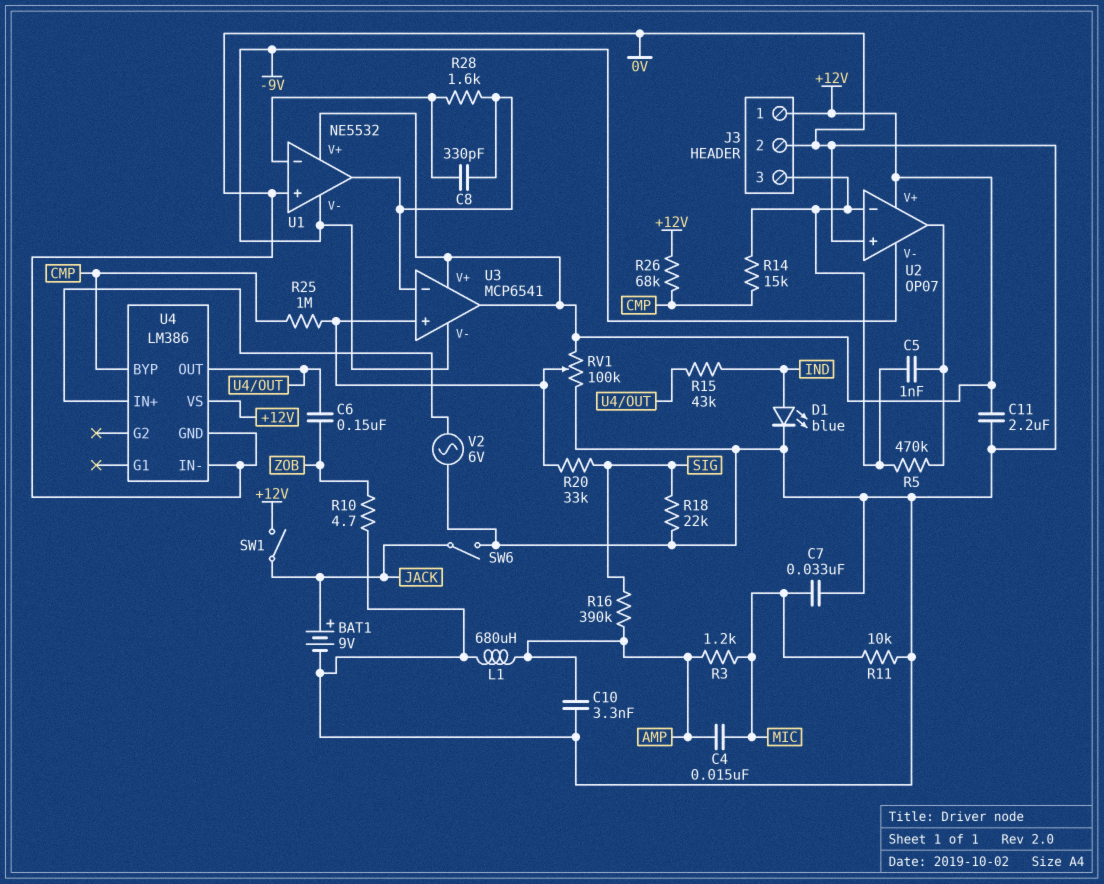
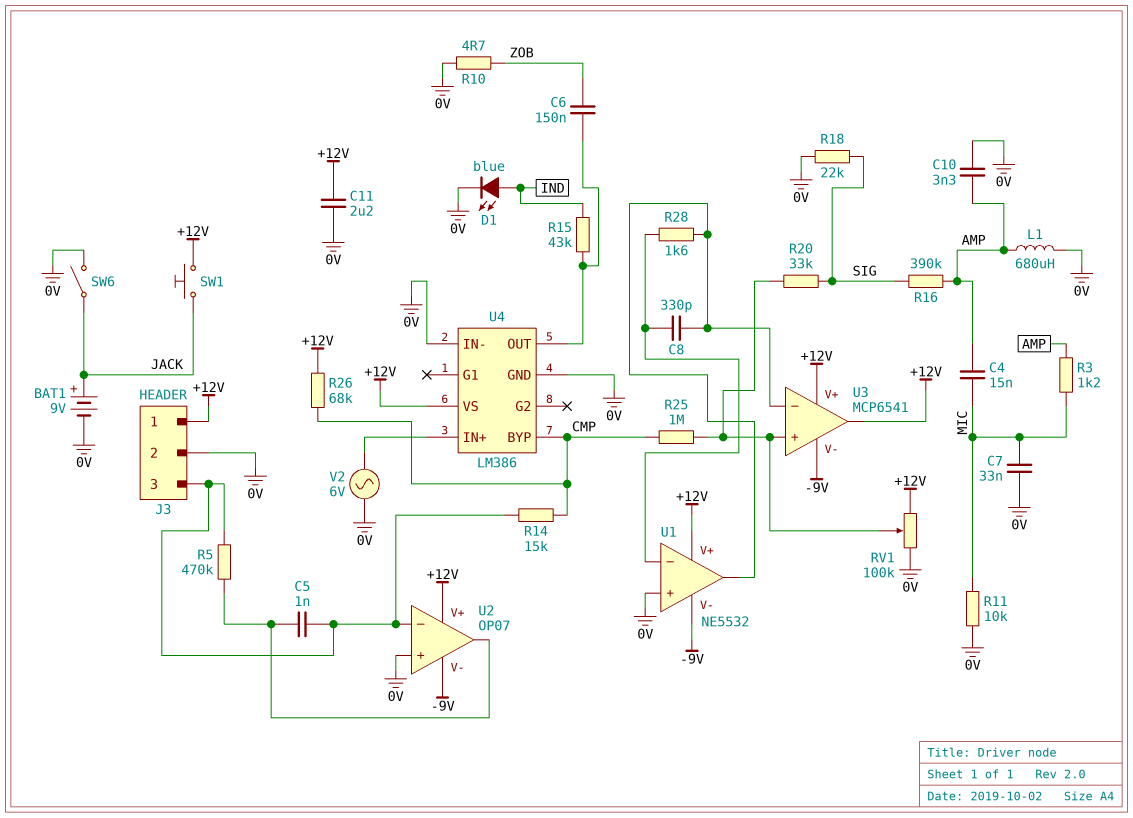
SW1: switch (+12V, JACK) -> button (+12V, JACK)

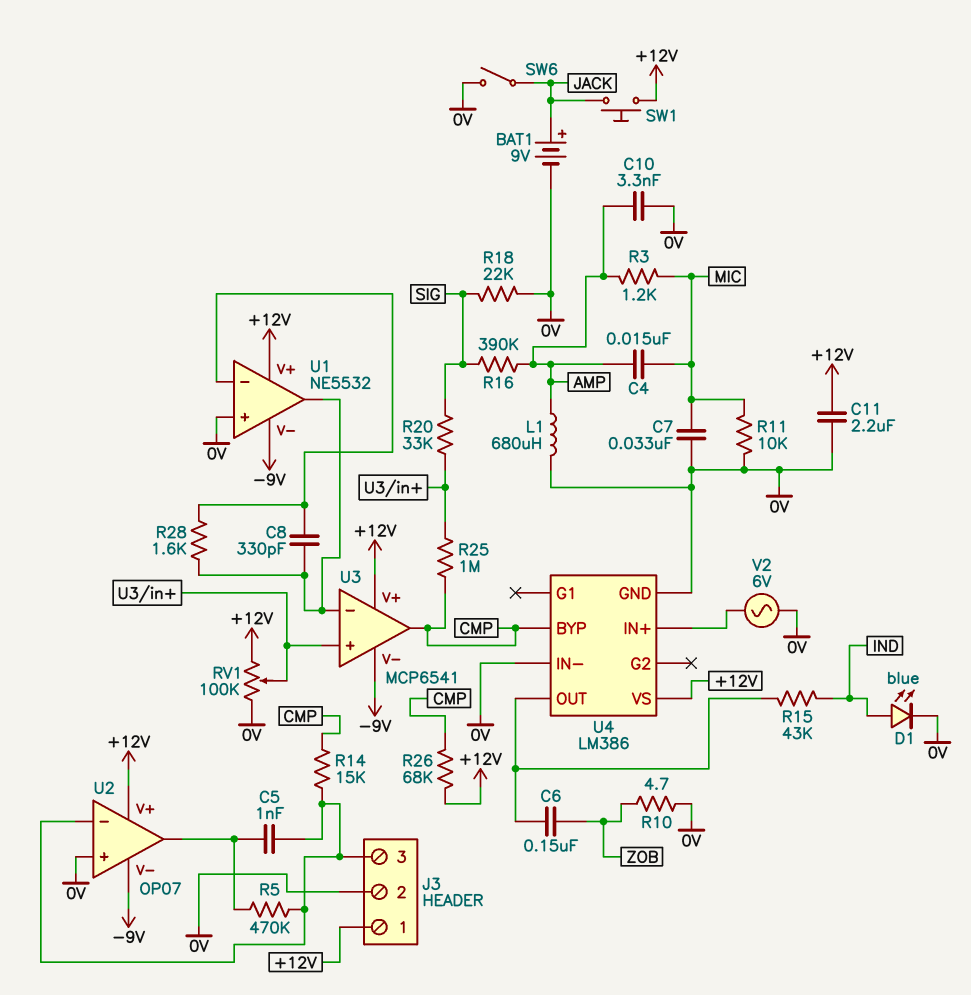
U3 pin out: +12V -> CMP

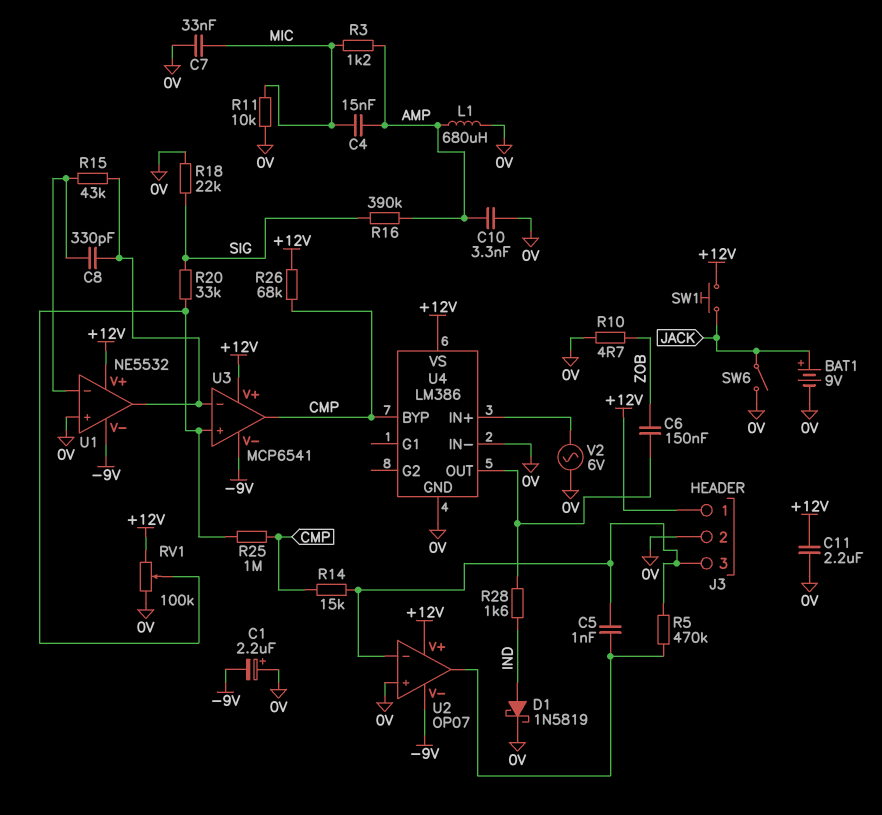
C1: none -> 2.2uF (plus 0V, minus -9V)
D1: LED blue (A IND, K 0V) -> schottky 1N5819 (A IND, K 0V)
R15: 43k (IND, U4/OUT) -> 43k (U1/in-, U1/out)
R28: 1.6k (U1/in-, U1/out) -> 1.6k (IND, U4/OUT)

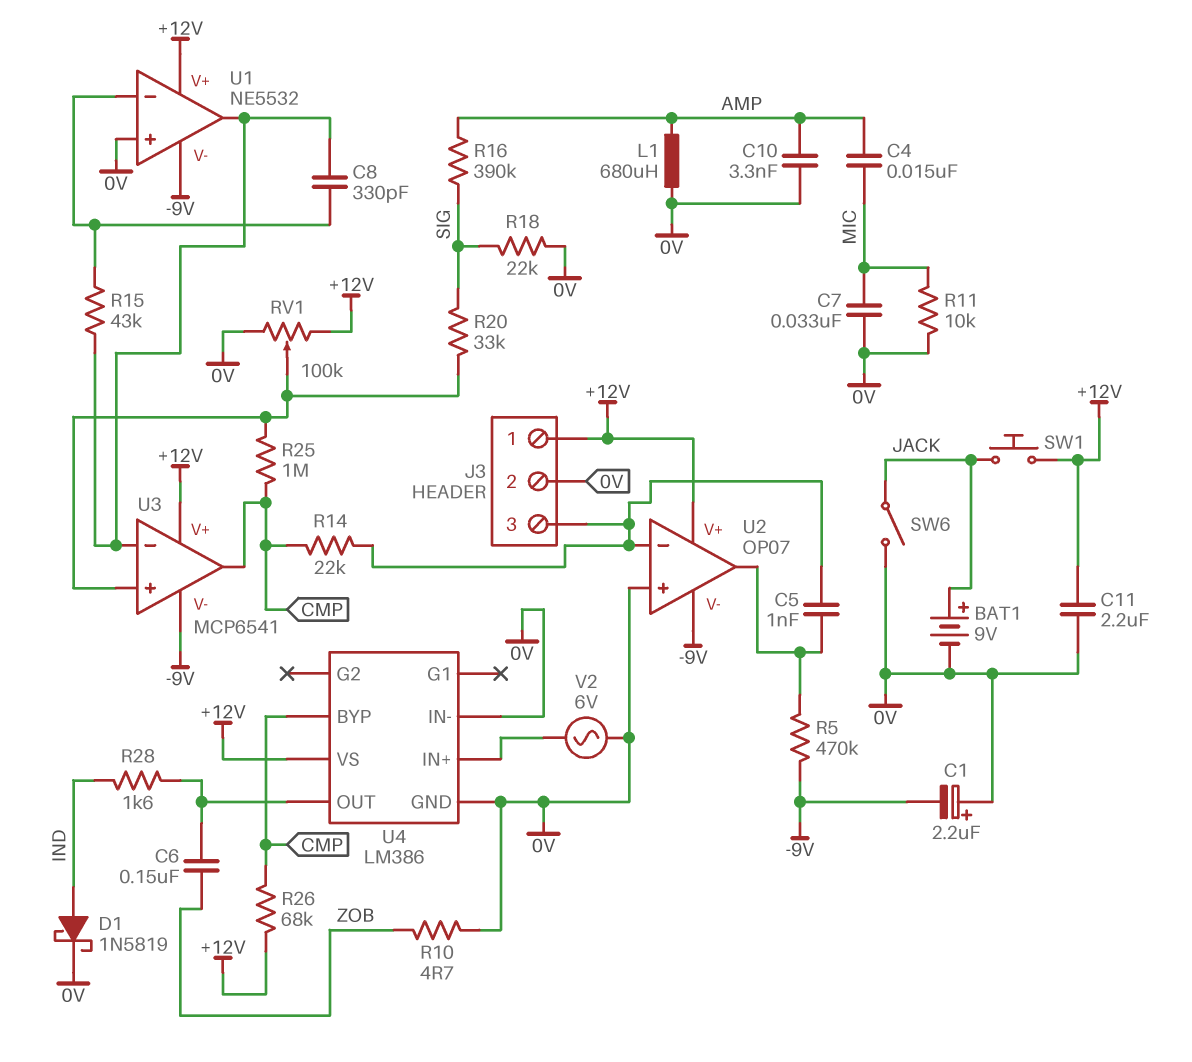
R3: 1.2k (AMP, MIC) -> none
R5: 470k (J3/3, U2/out) -> 470k (-9V, U2/out)
R14: 15k (CMP, J3/3) -> 22k (CMP, J3/3)

